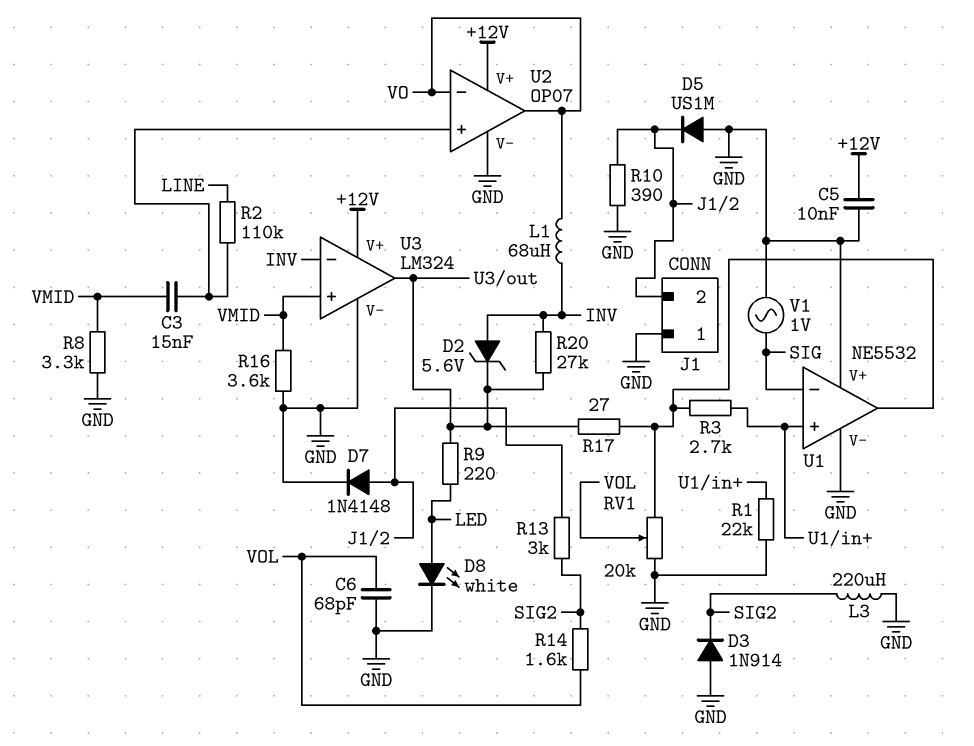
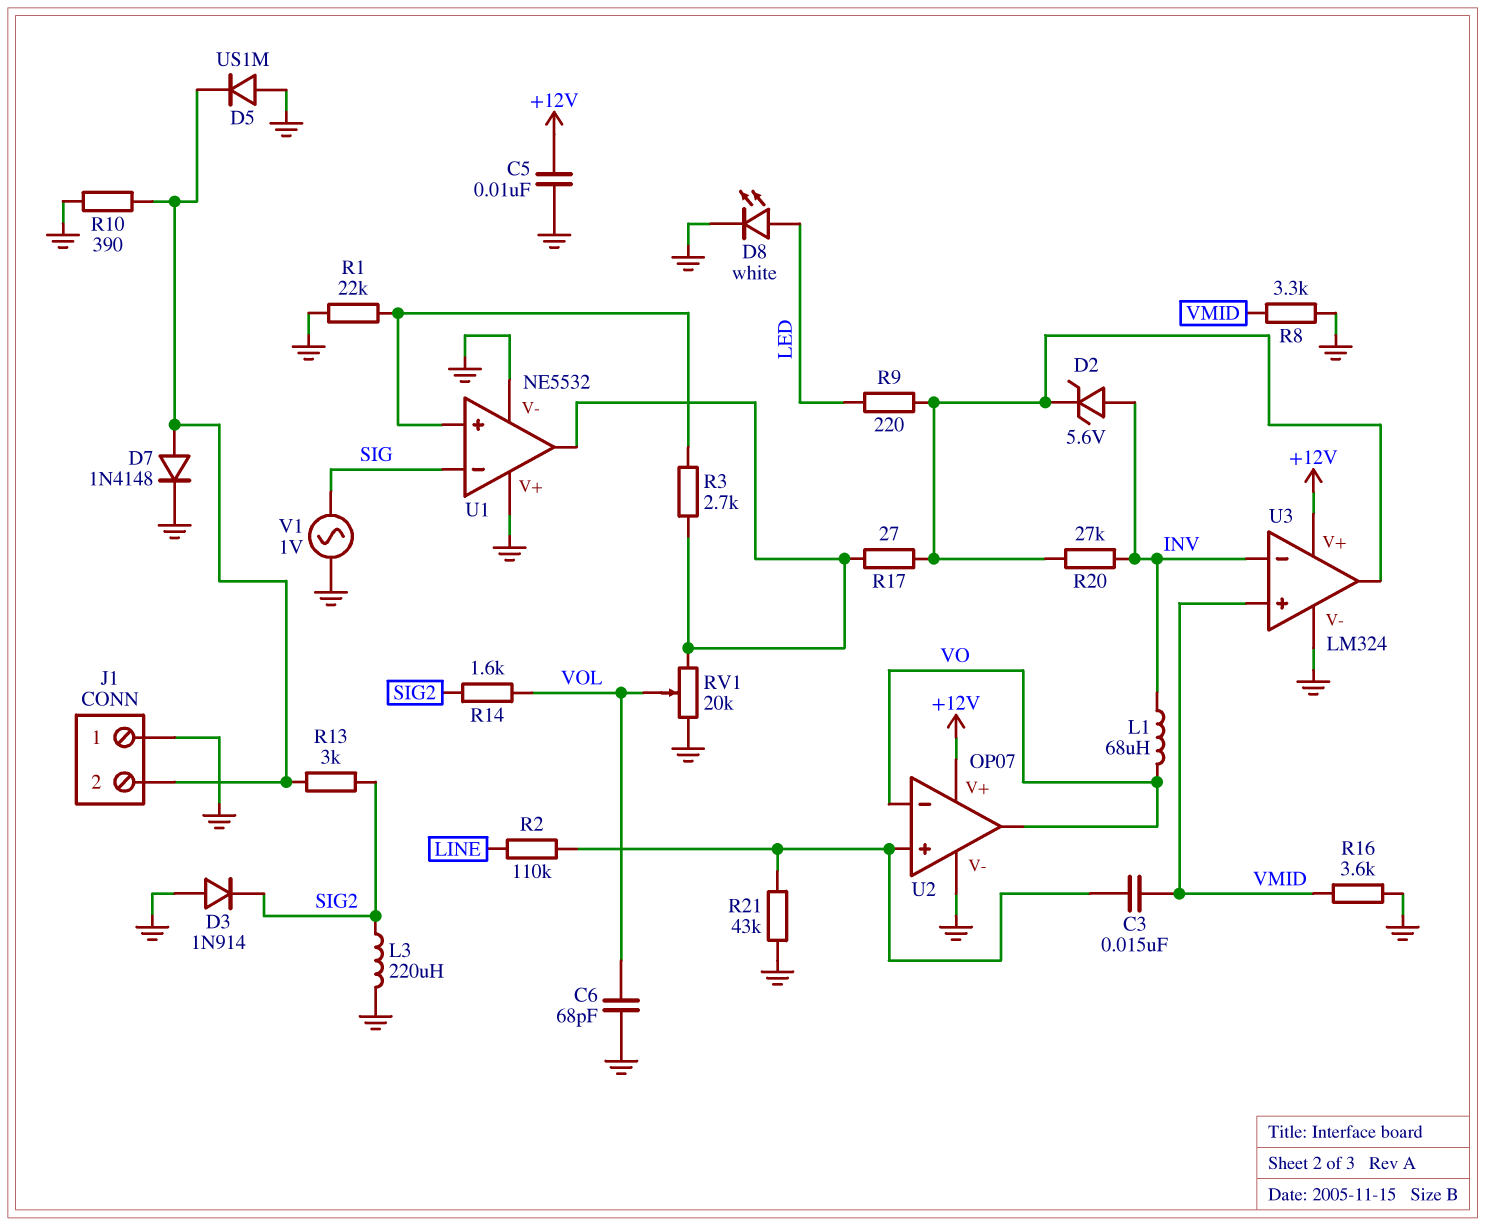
R21: none -> 43k (GND, U2/in+)

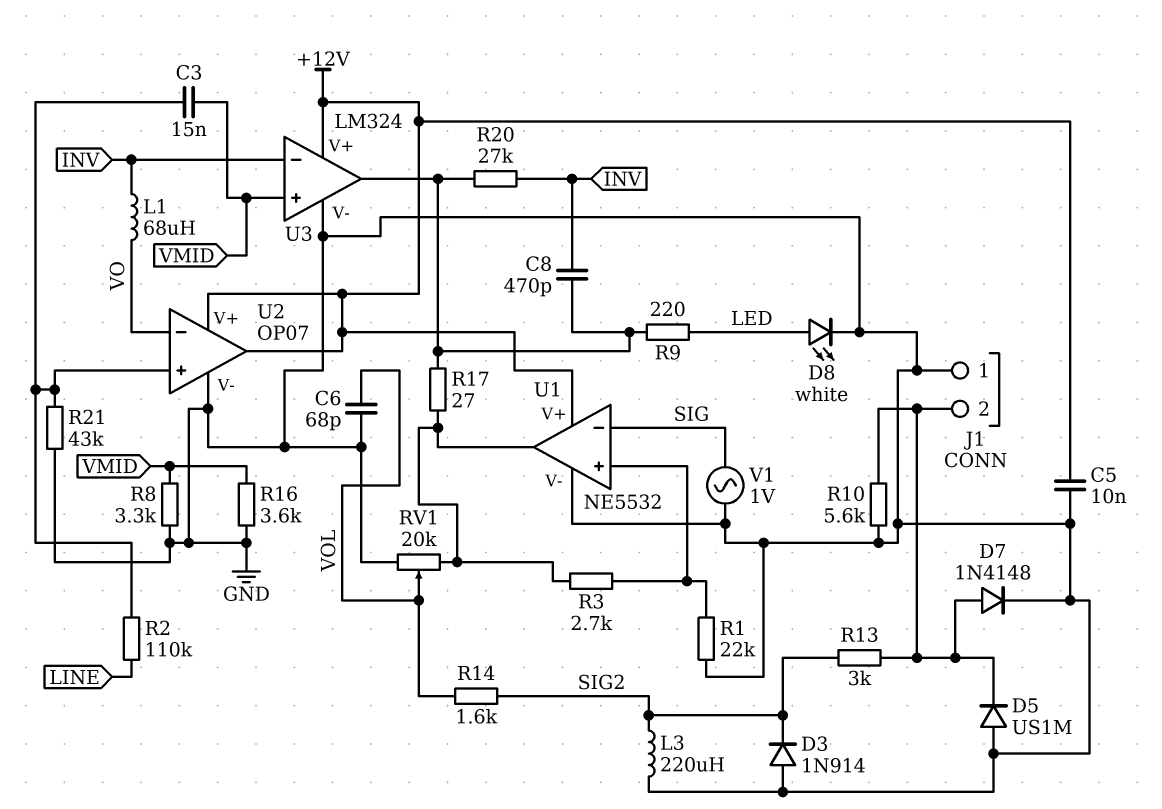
C8: none -> 470pF (INV, U3/out)
D2: zener 5.6V (A INV, K U3/out) -> none
R10: 390 (GND, J1/2) -> 5.6k (GND, J1/2)
U1 pin V+: GND -> +12V
U2 pin out: VO -> +12V

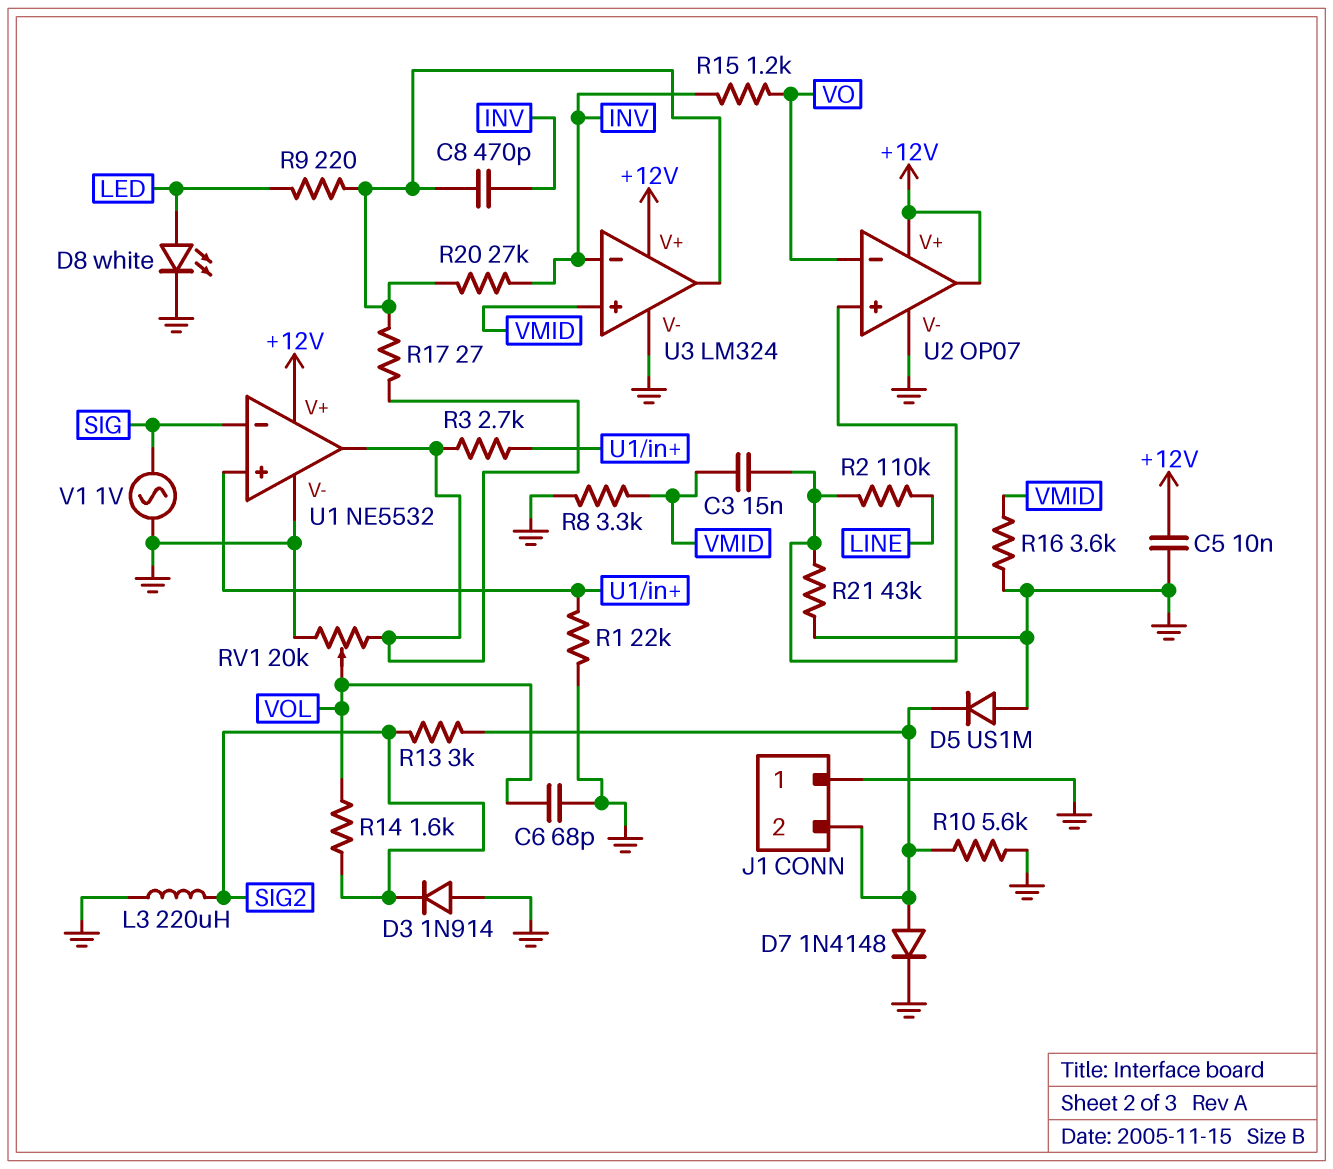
L1: 68uH (INV, VO) -> none
R15: none -> 1.2k (INV, VO)

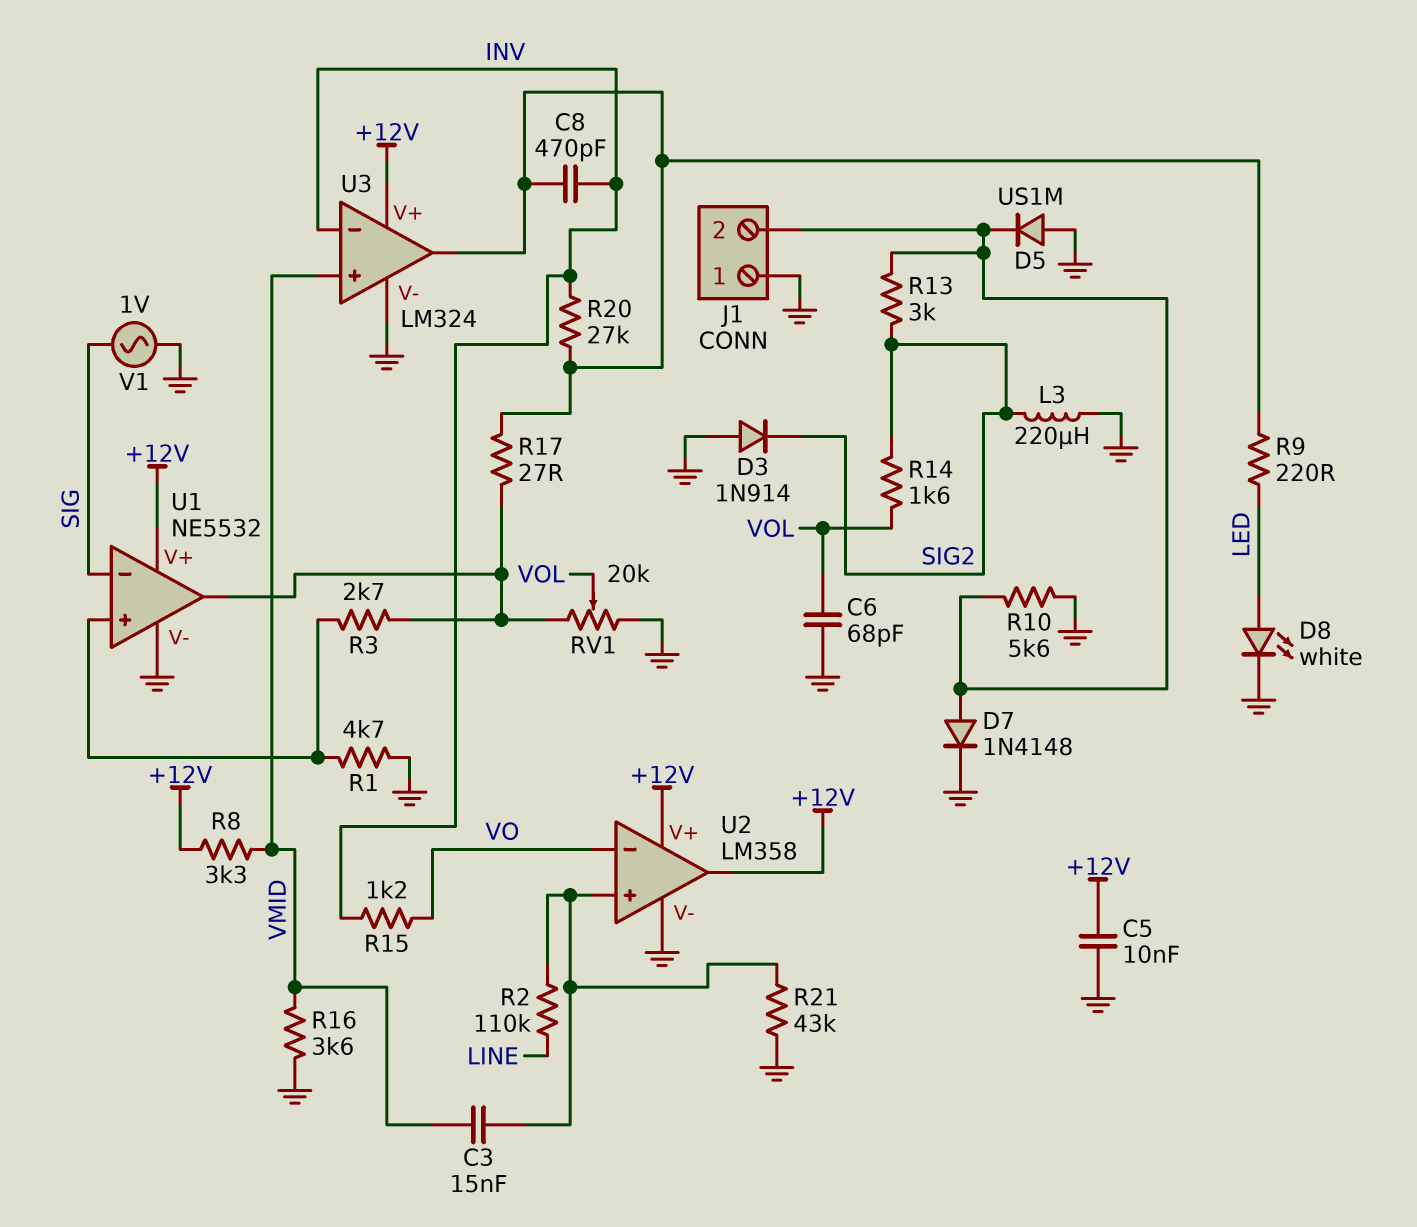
R1: 22k (GND, U1/in+) -> 4.7k (GND, U1/in+)
R8: 3.3k (GND, VMID) -> 3.3k (+12V, VMID)
U2: OP07 -> LM358

